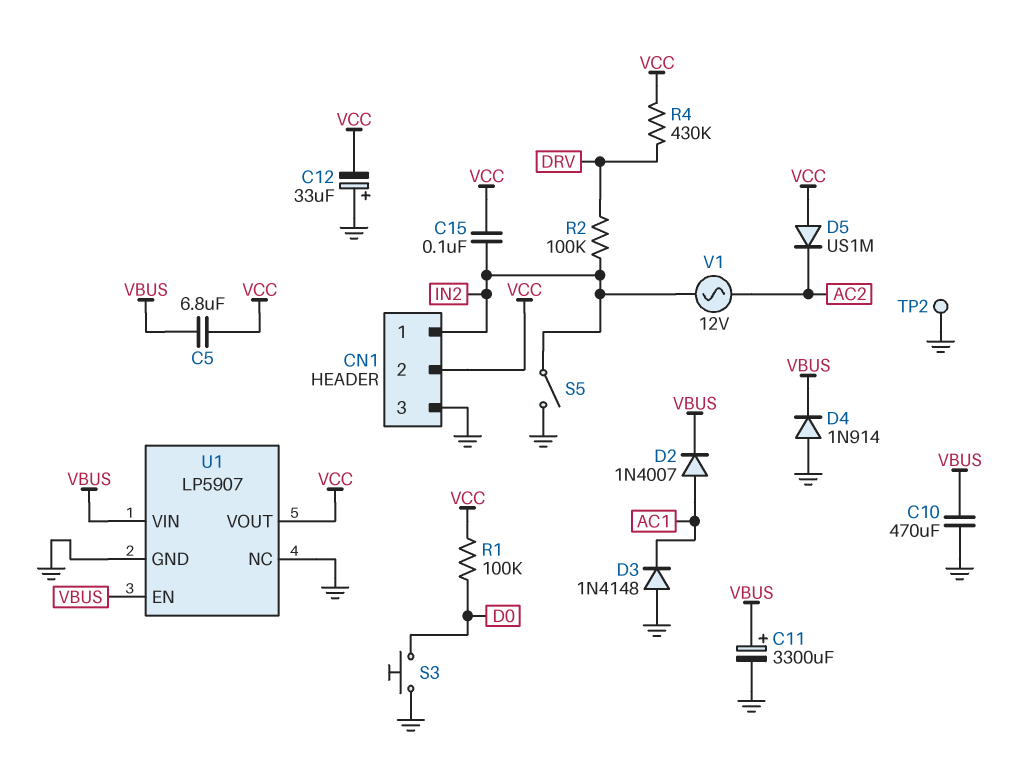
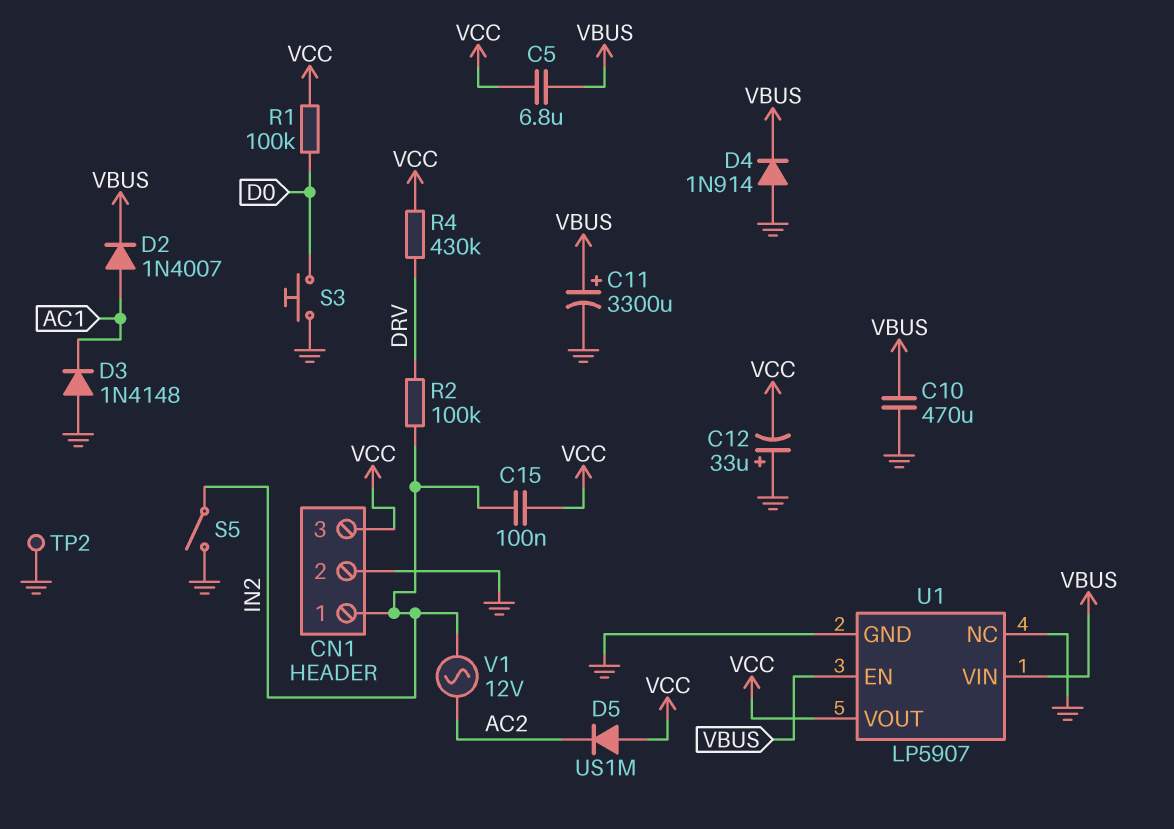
CN1 pin 2: VCC -> GND
CN1 pin 3: GND -> VCC

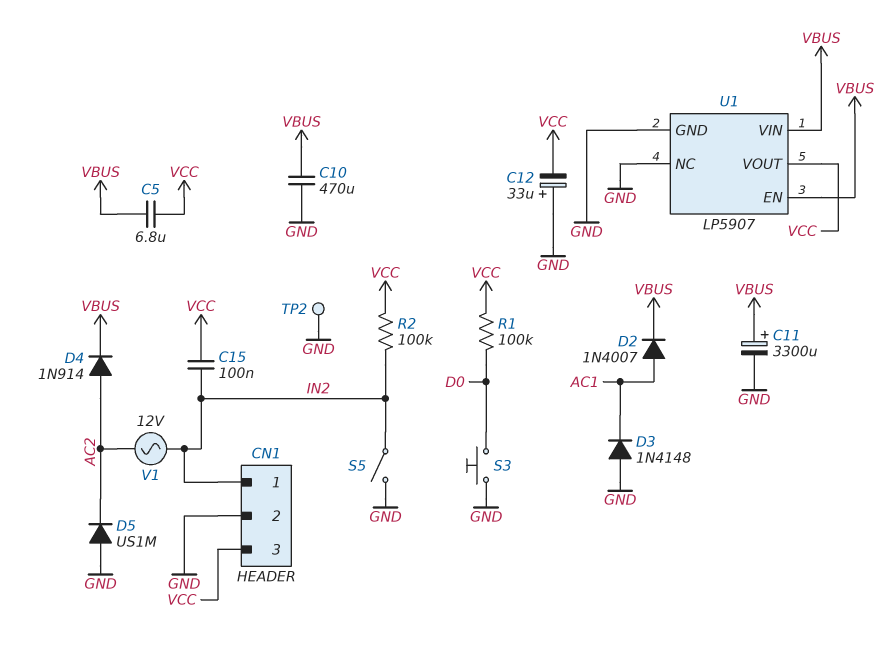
D4: diode 1N914 (A GND, K VBUS) -> diode 1N914 (A AC2, K VBUS)
D5: diode US1M (A VCC, K AC2) -> diode US1M (A GND, K AC2)
R2: 100k (DRV, IN2) -> 100k (IN2, VCC)
R4: 430k (DRV, VCC) -> none

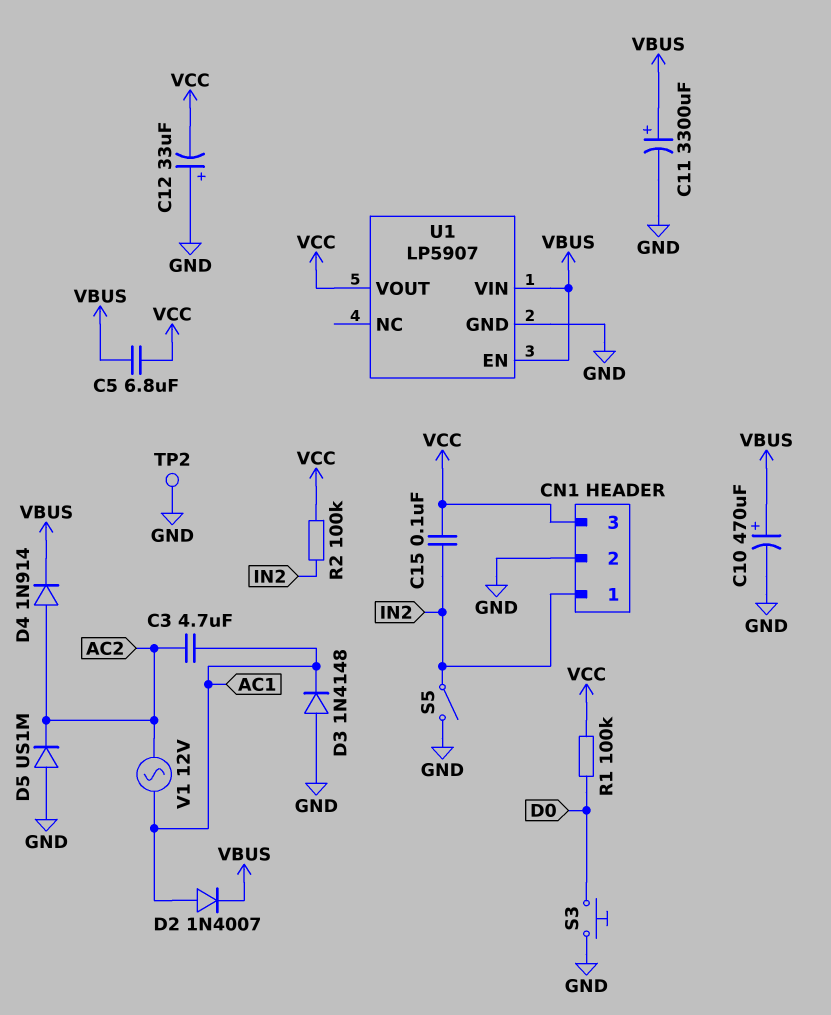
C3: none -> 4.7uF (AC1, AC2)
C10: 470uF (GND, VBUS) -> 470uF (plus VBUS, minus GND)
U1 pin NC: GND -> none
V1: AC 12V (AC2, IN2) -> AC 12V (AC1, AC2)

